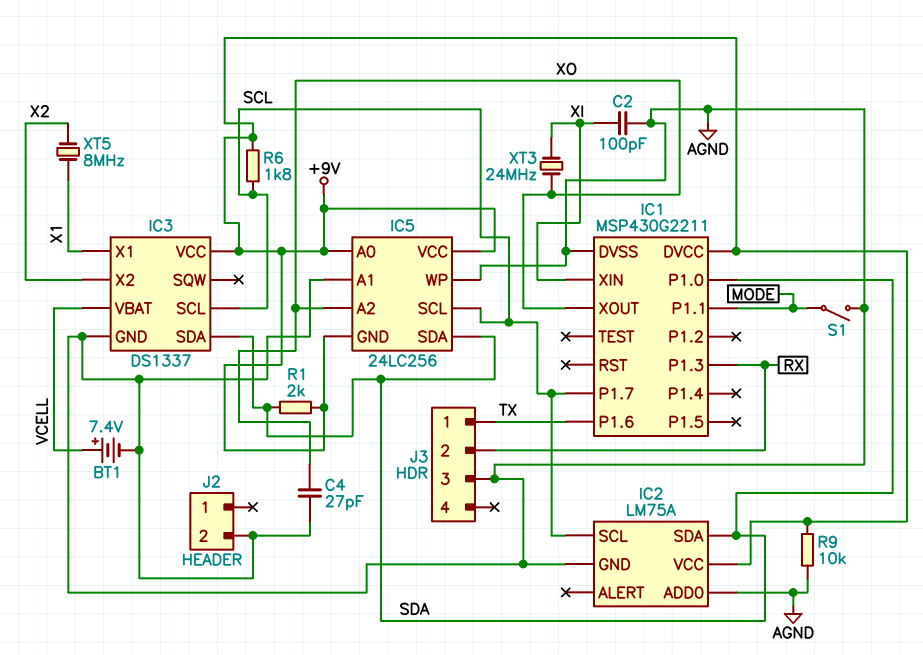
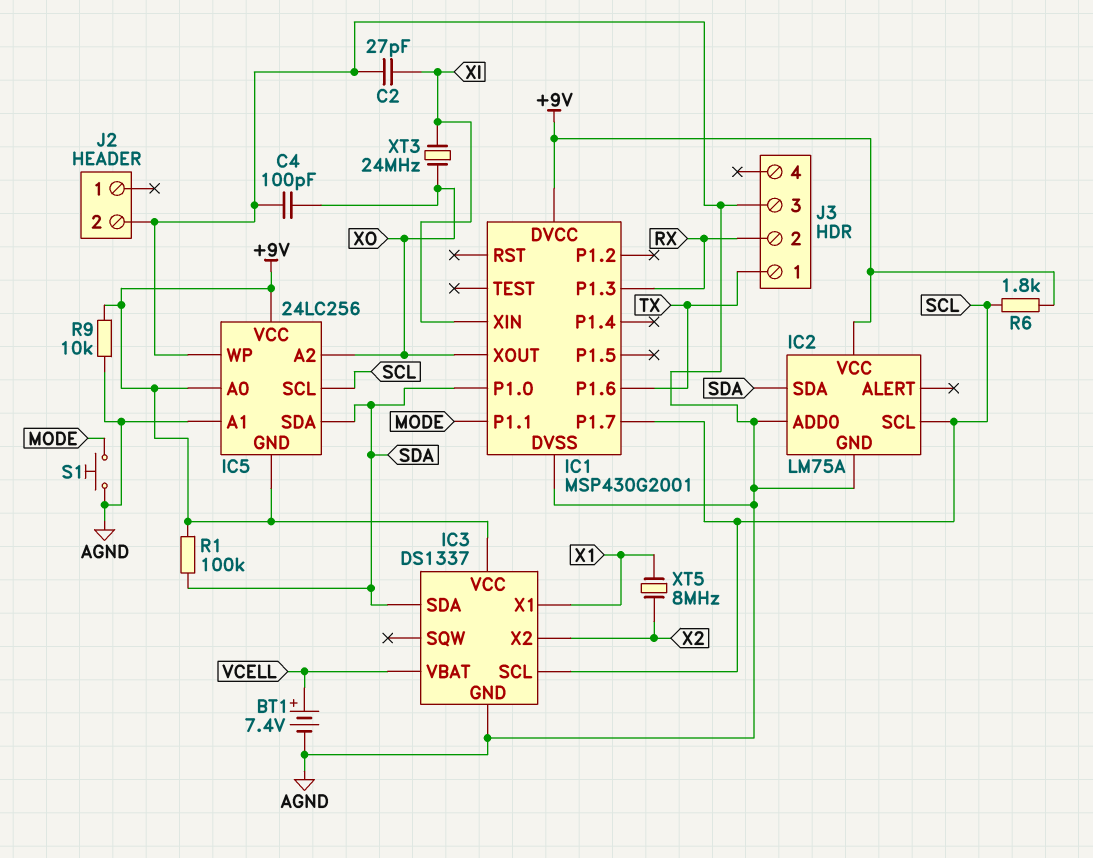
C2: 100pF (AGND, XI) -> 27pF (AGND, XI)
C4: 27pF (AGND, XO) -> 100pF (AGND, XO)
IC1: MSP430G2211 -> MSP430G2001
R1: 2k (+9V, SDA) -> 100k (+9V, SDA)
S1: switch (AGND, MODE) -> button (AGND, MODE)

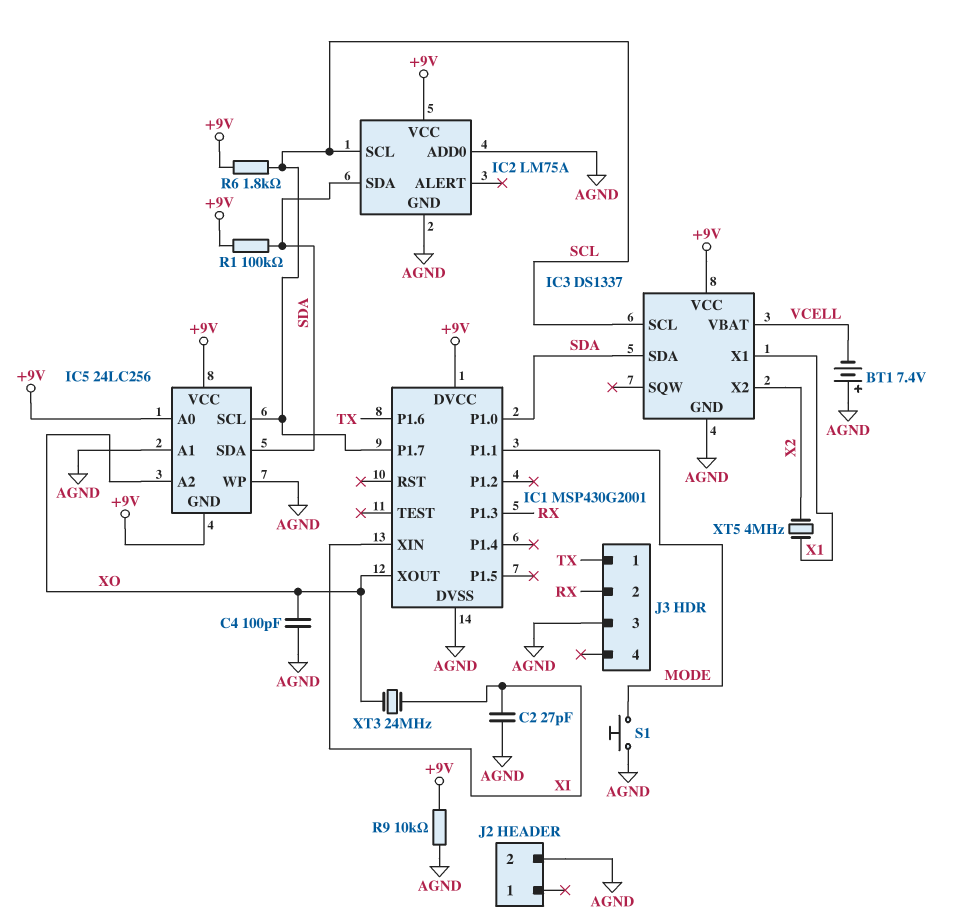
BT1: 7.4V (plus VCELL, minus AGND) -> 7.4V (plus AGND, minus VCELL)
XT5: 8MHz (X1, X2) -> 4MHz (X1, X2)

